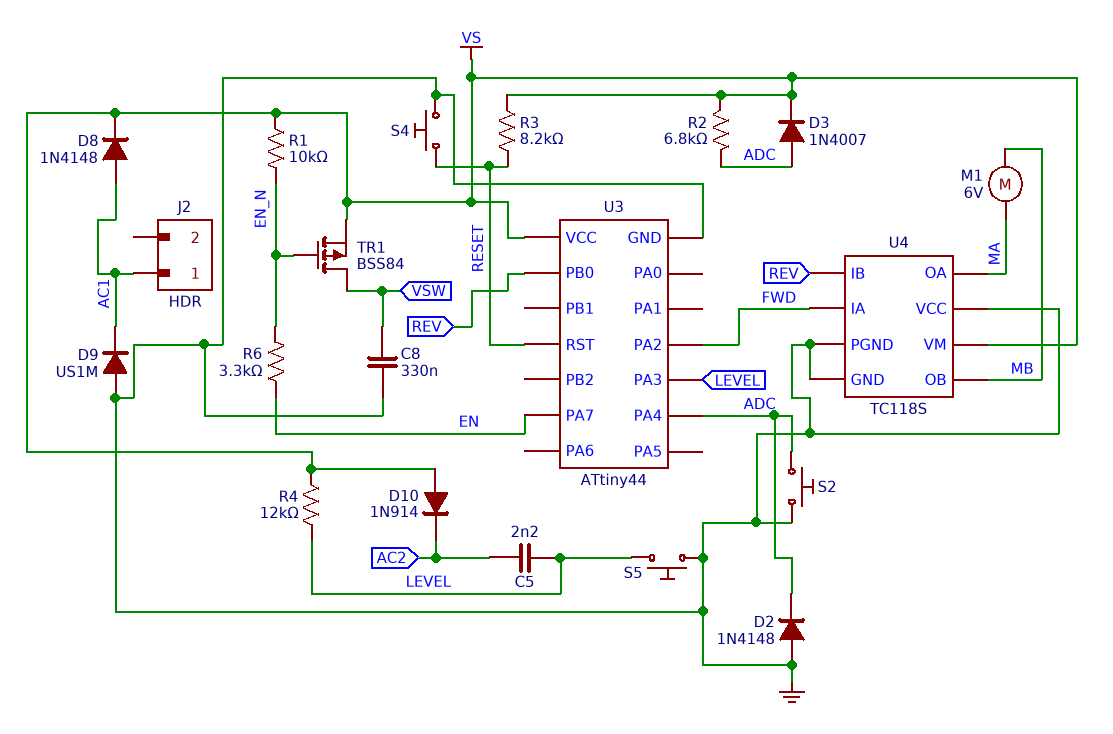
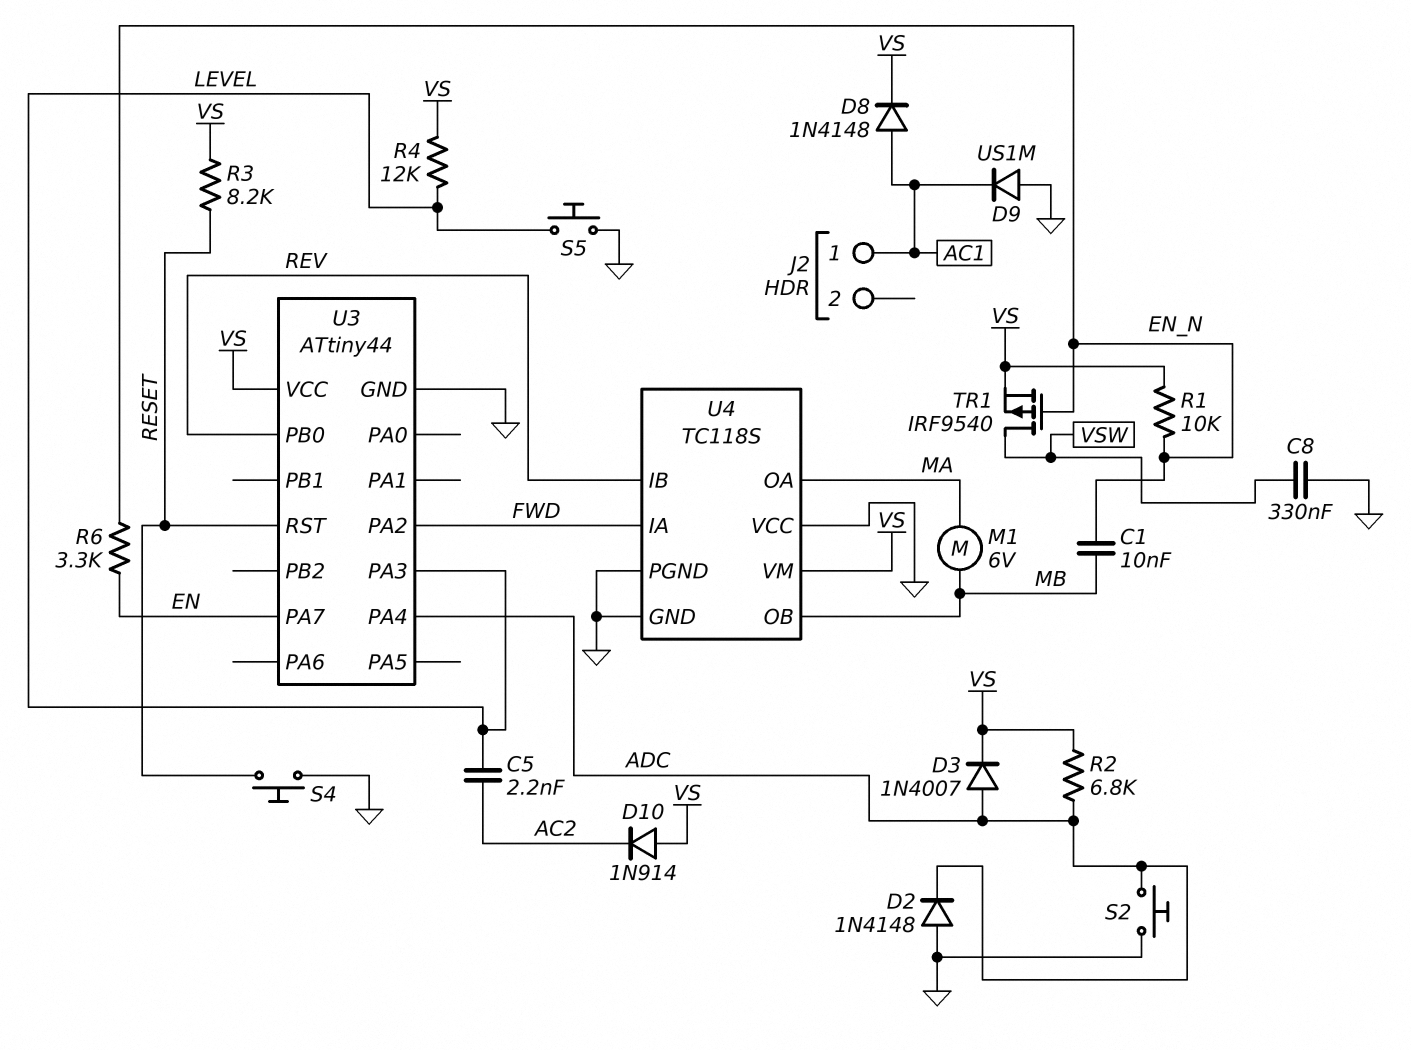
C1: none -> 10nF (EN_N, MB)
TR1: PMOS BSS84 (G EN_N, D VSW, S VS) -> PMOS IRF9540 (G EN_N, D VSW, S VS)

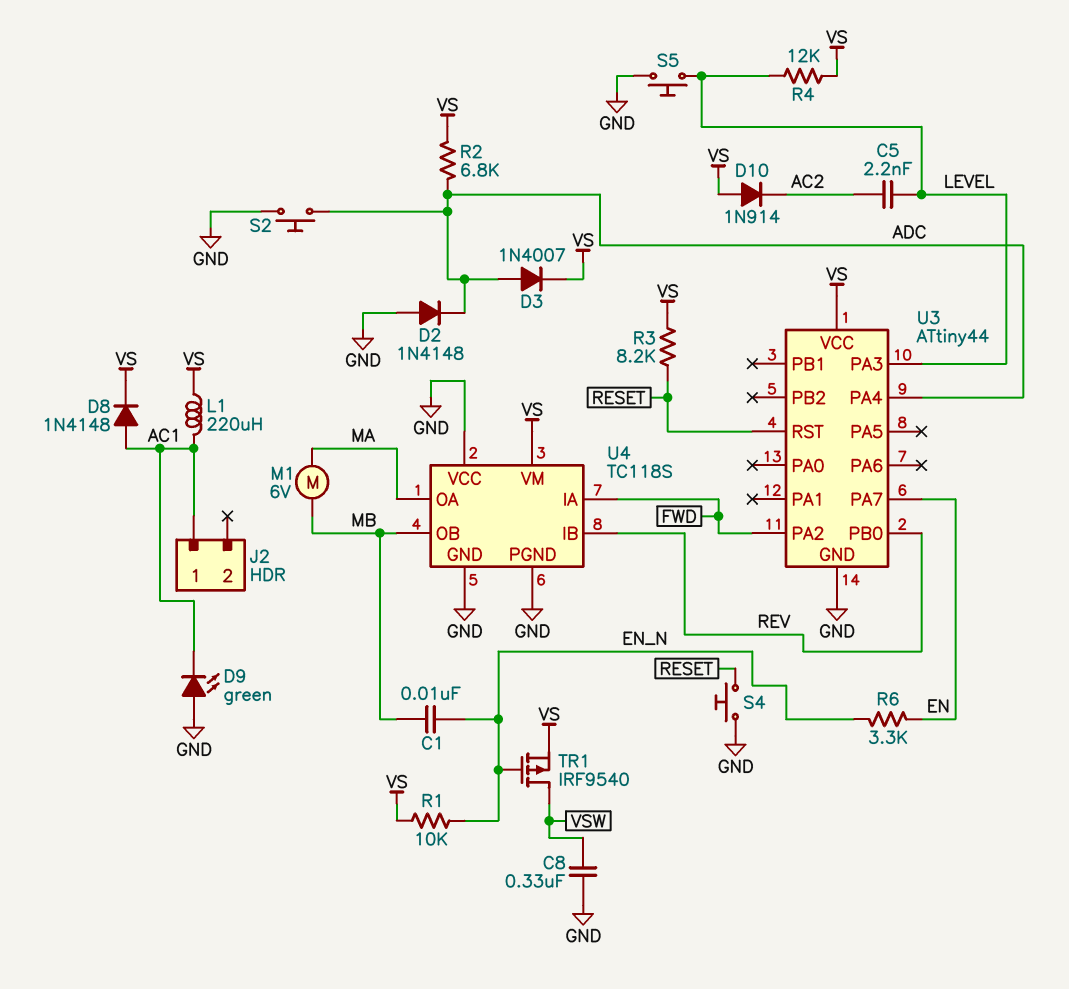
D9: diode US1M (A GND, K AC1) -> LED green (A GND, K AC1)
L1: none -> 220uH (AC1, VS)

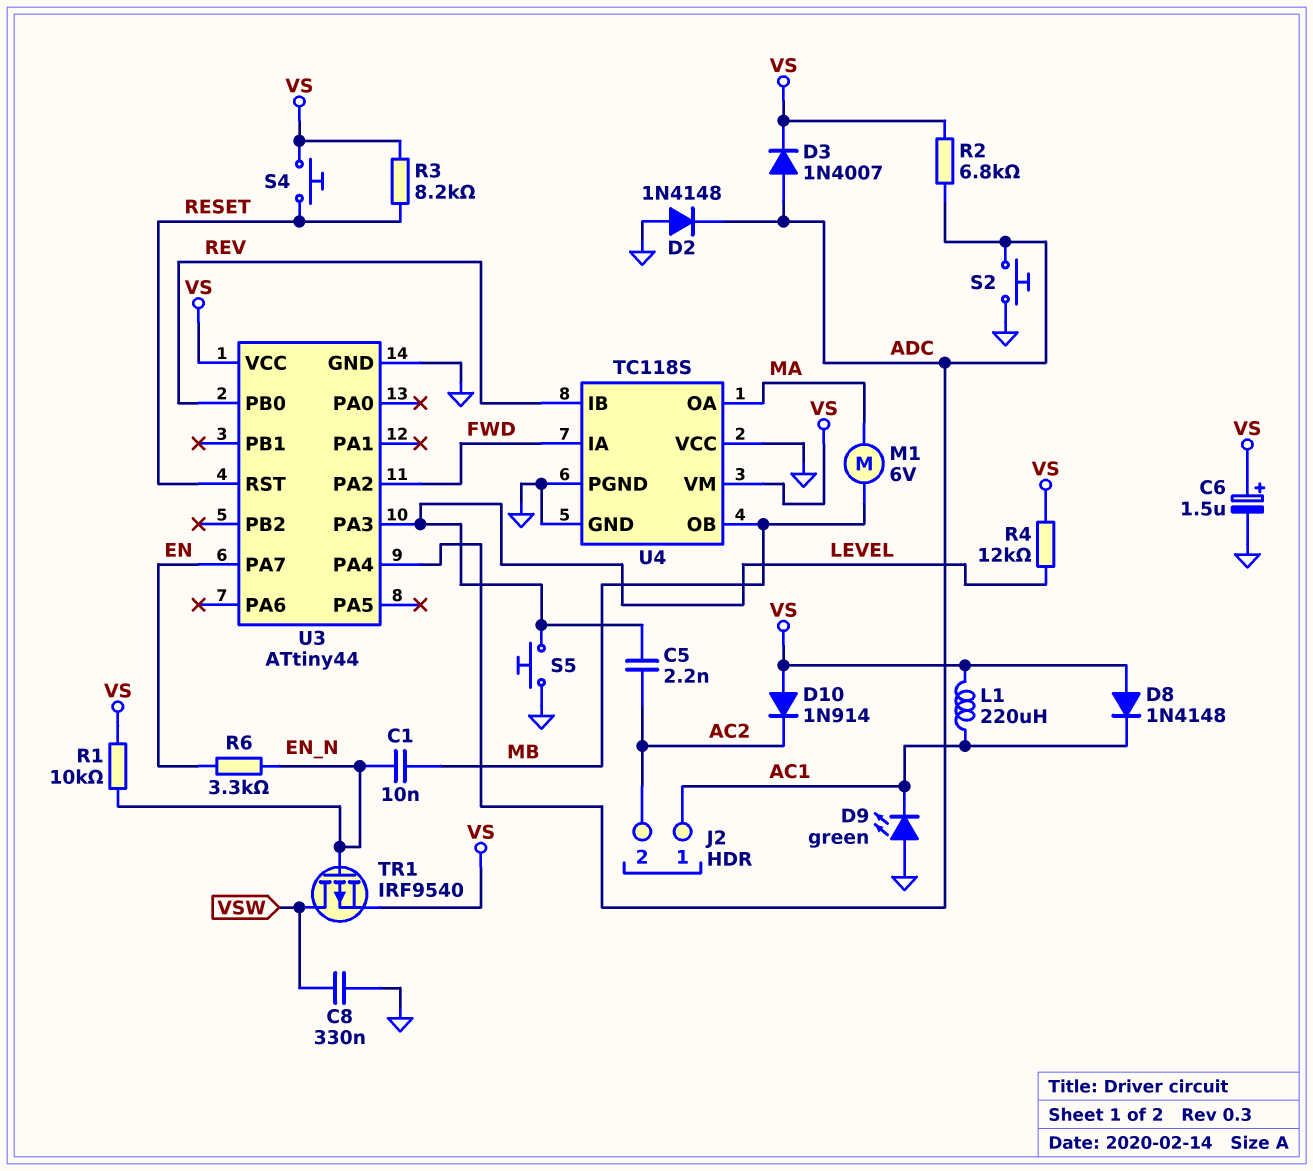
C6: none -> 1.5uF (plus VS, minus GND)
D8: diode 1N4148 (A AC1, K VS) -> diode 1N4148 (A VS, K AC1)
J2 pin 2: none -> AC2
S4: button (GND, RESET) -> button (RESET, VS)

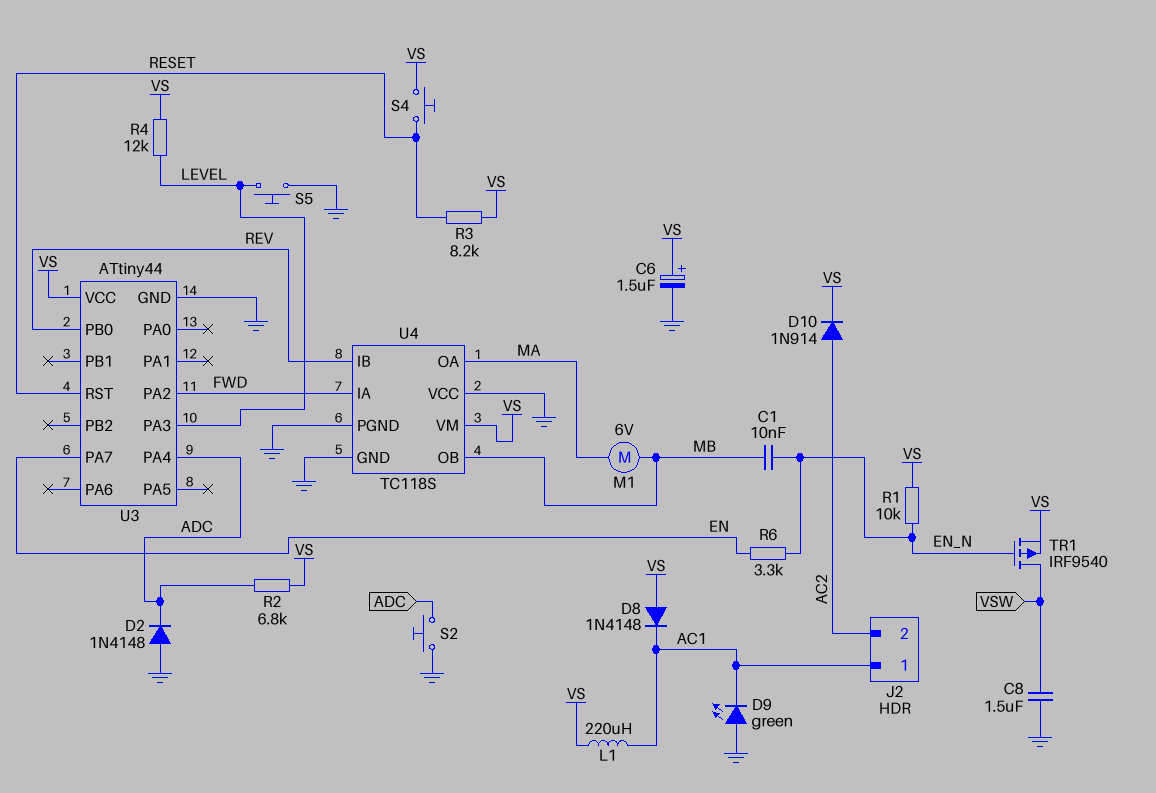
C5: 2.2nF (AC2, LEVEL) -> none
C8: 330nF (GND, VSW) -> 1.5uF (GND, VSW)
D3: diode 1N4007 (A ADC, K VS) -> none
D10: diode 1N914 (A VS, K AC2) -> diode 1N914 (A AC2, K VS)

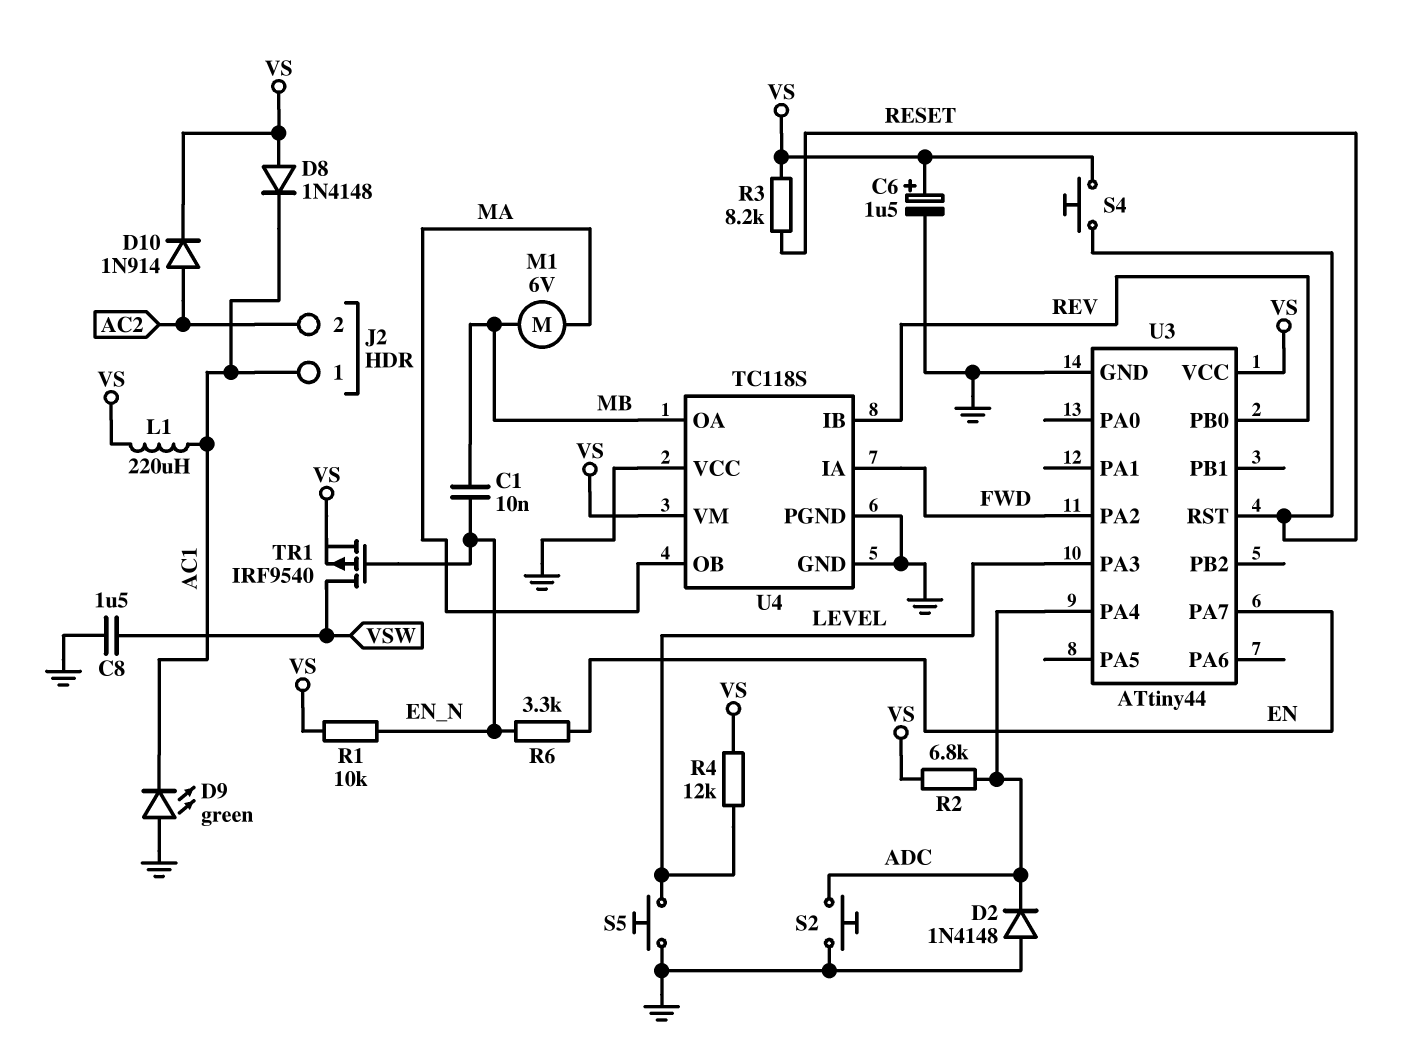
U4 pin OA: MA -> MB
U4 pin OB: MB -> MA

